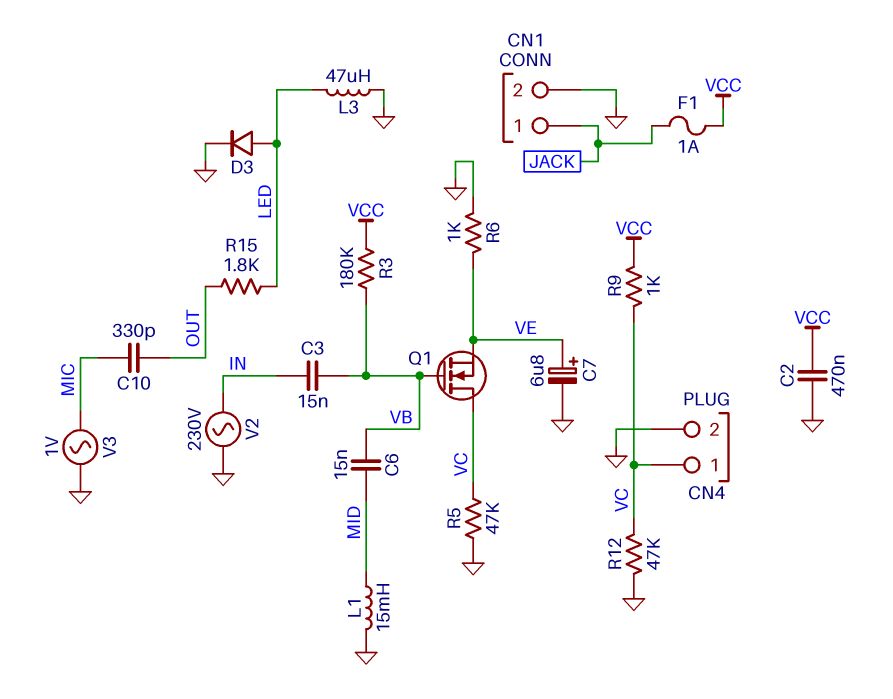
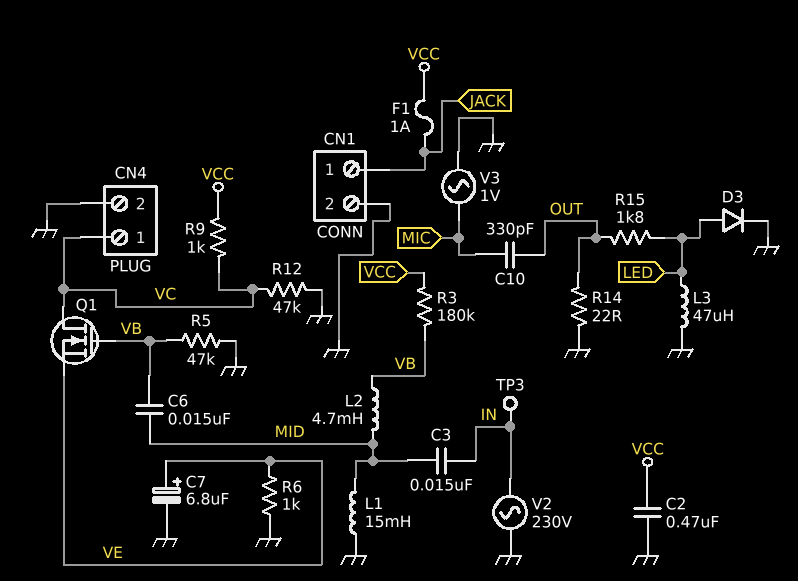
C3: 15nF (IN, VB) -> 15nF (IN, MID)
L2: none -> 4.7mH (MID, VB)
R5: 47k (GND, VC) -> 47k (GND, VB)
R14: none -> 22 (GND, OUT)
TP3: none -> test point (IN)

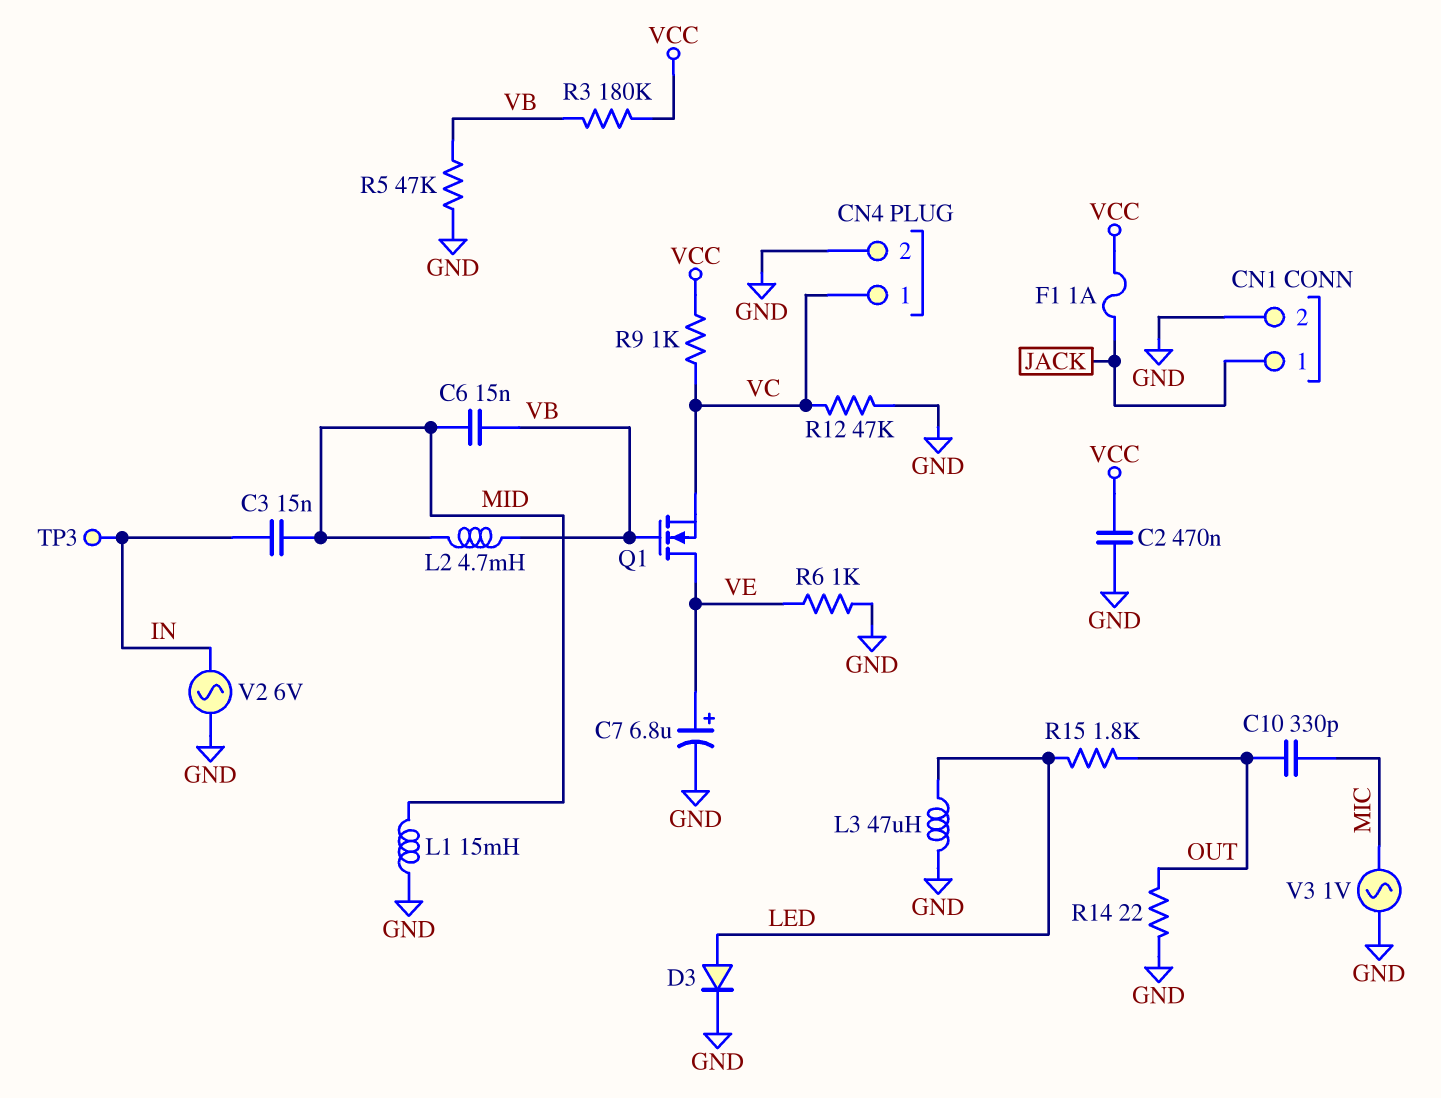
Q1: NMOS (G VB, D VC, S VE) -> NMOS (G VB, D VE, S VC)
V2: AC 230V (GND, IN) -> AC 6V (GND, IN)

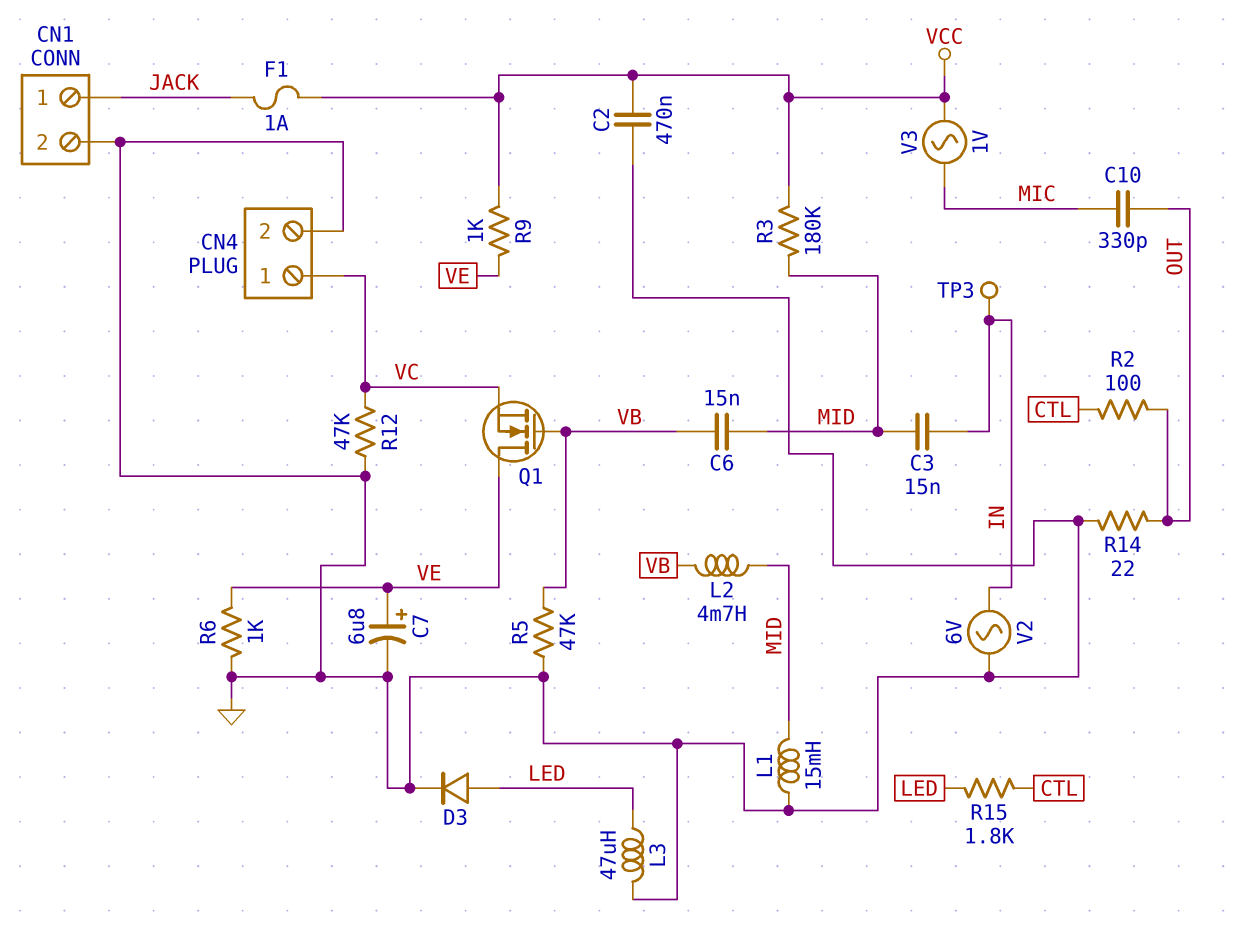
R2: none -> 100 (CTL, OUT)
R3: 180k (VB, VCC) -> 180k (MID, VCC)
R9: 1k (VC, VCC) -> 1k (VCC, VE)
R15: 1.8k (LED, OUT) -> 1.8k (CTL, LED)
V3: AC 1V (GND, MIC) -> AC 1V (MIC, VCC)

